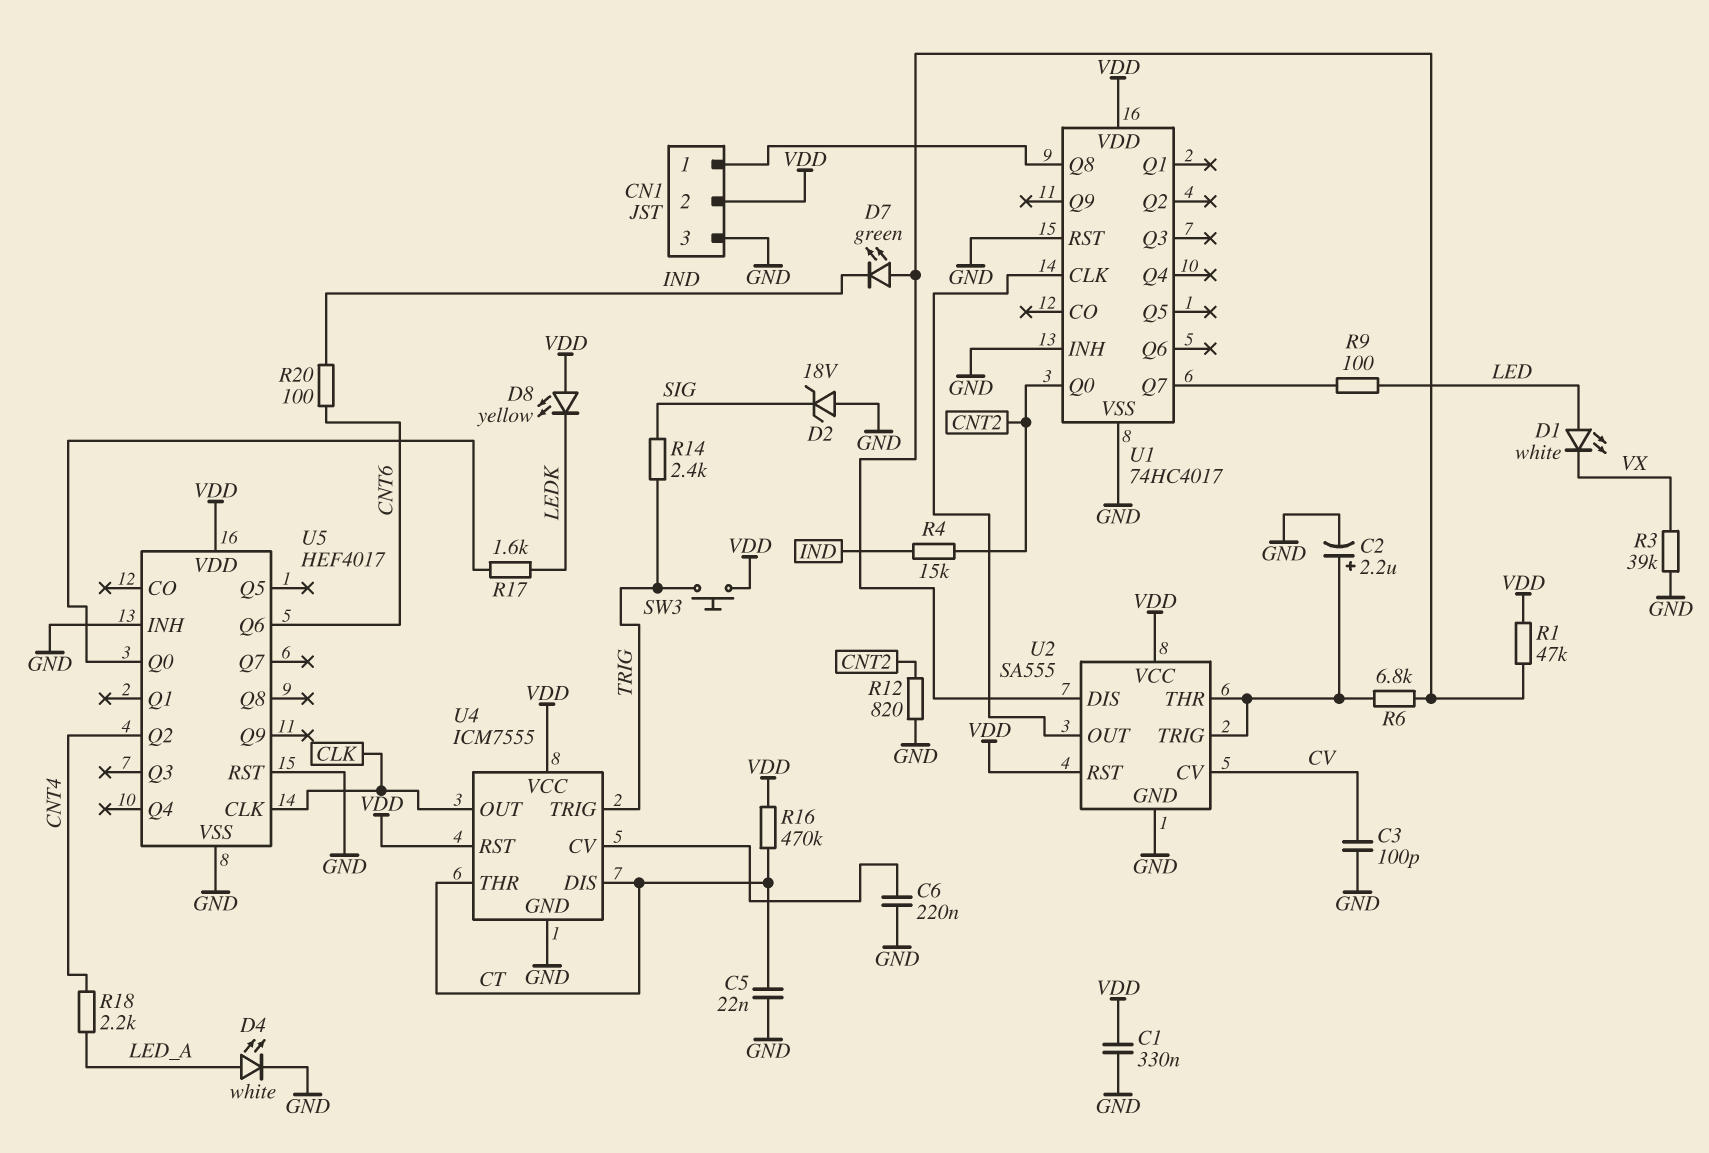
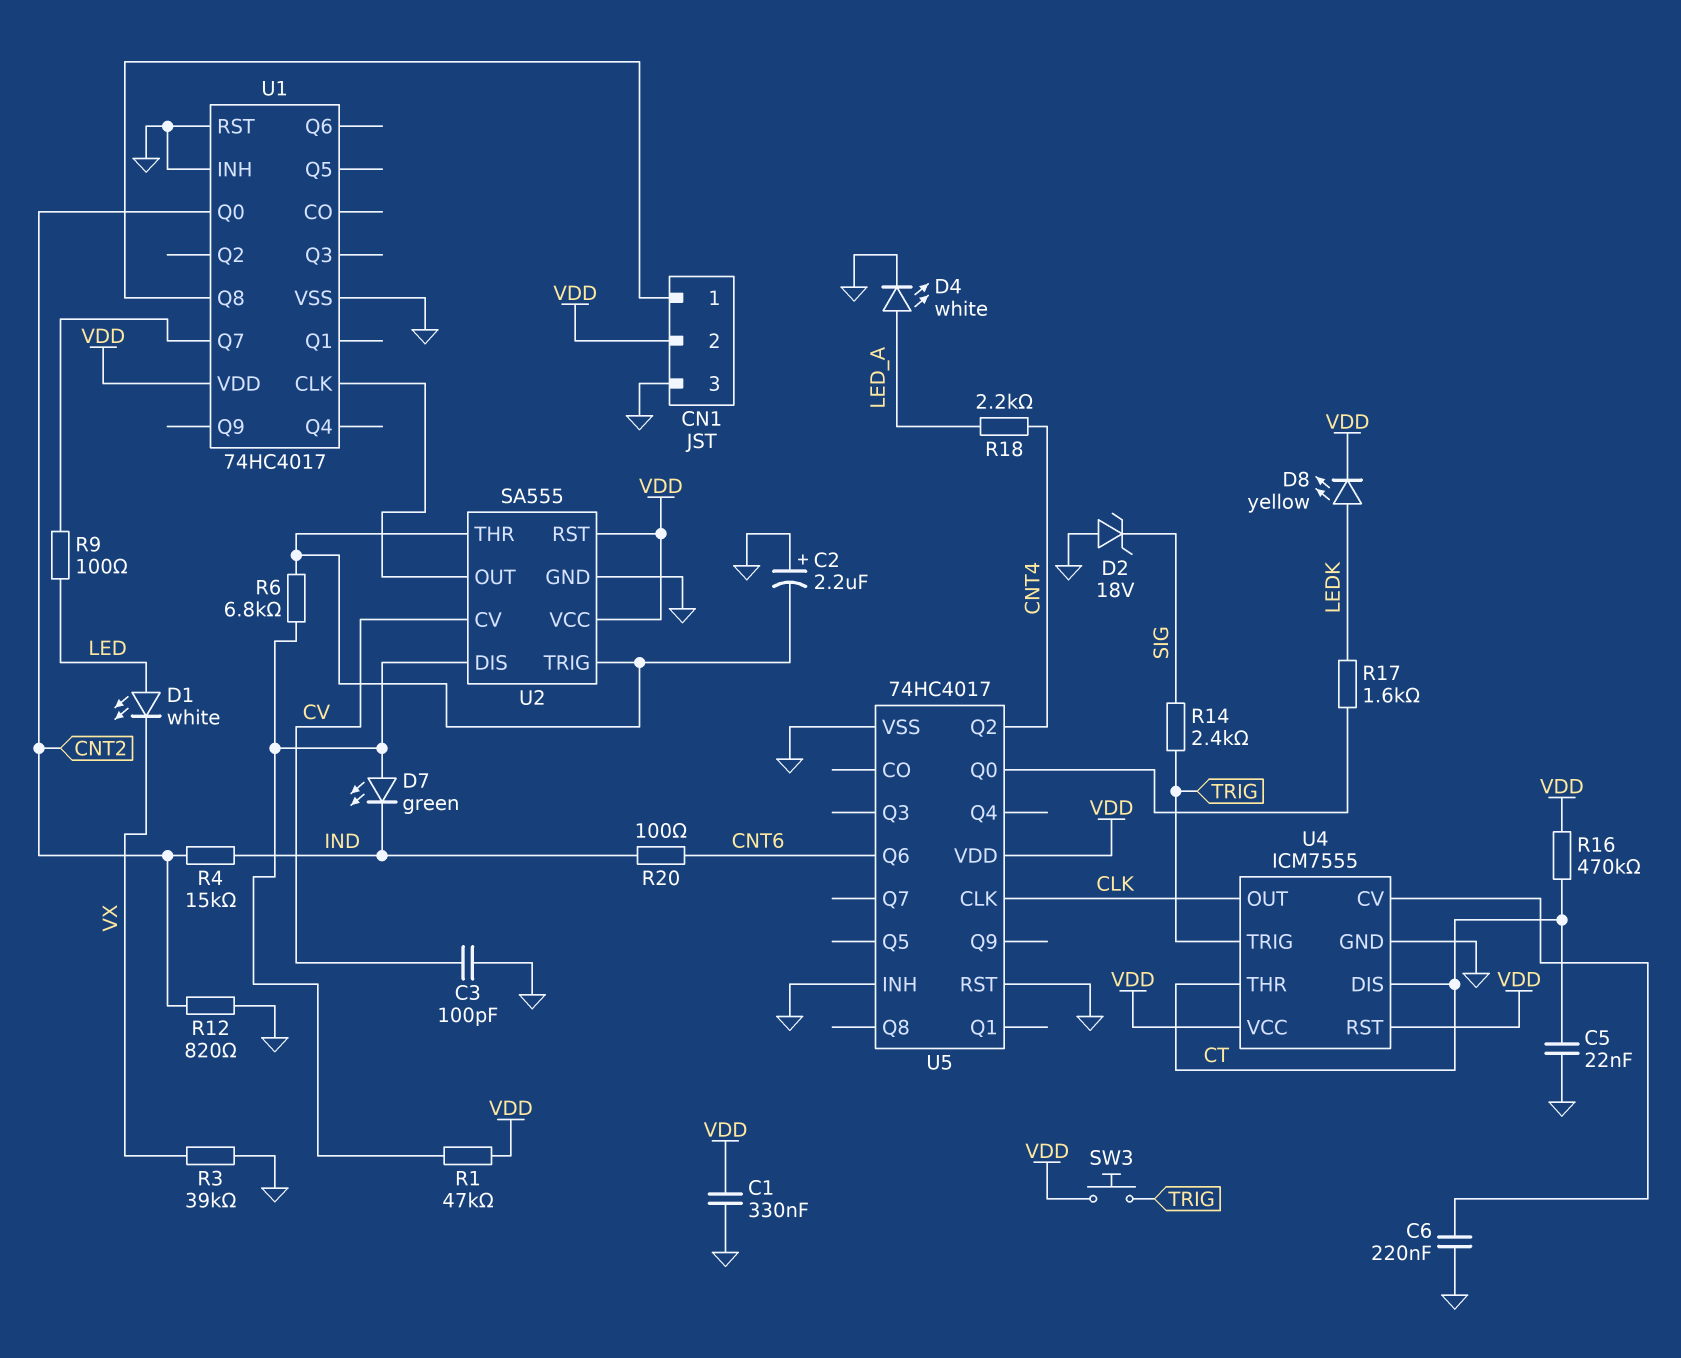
C2: 2.2uF (plus U2/THR, minus GND) -> 2.2uF (plus GND, minus U2/THR)
D8: LED yellow (A VDD, K LEDK) -> LED yellow (A LEDK, K VDD)
U5: HEF4017 -> 74HC4017

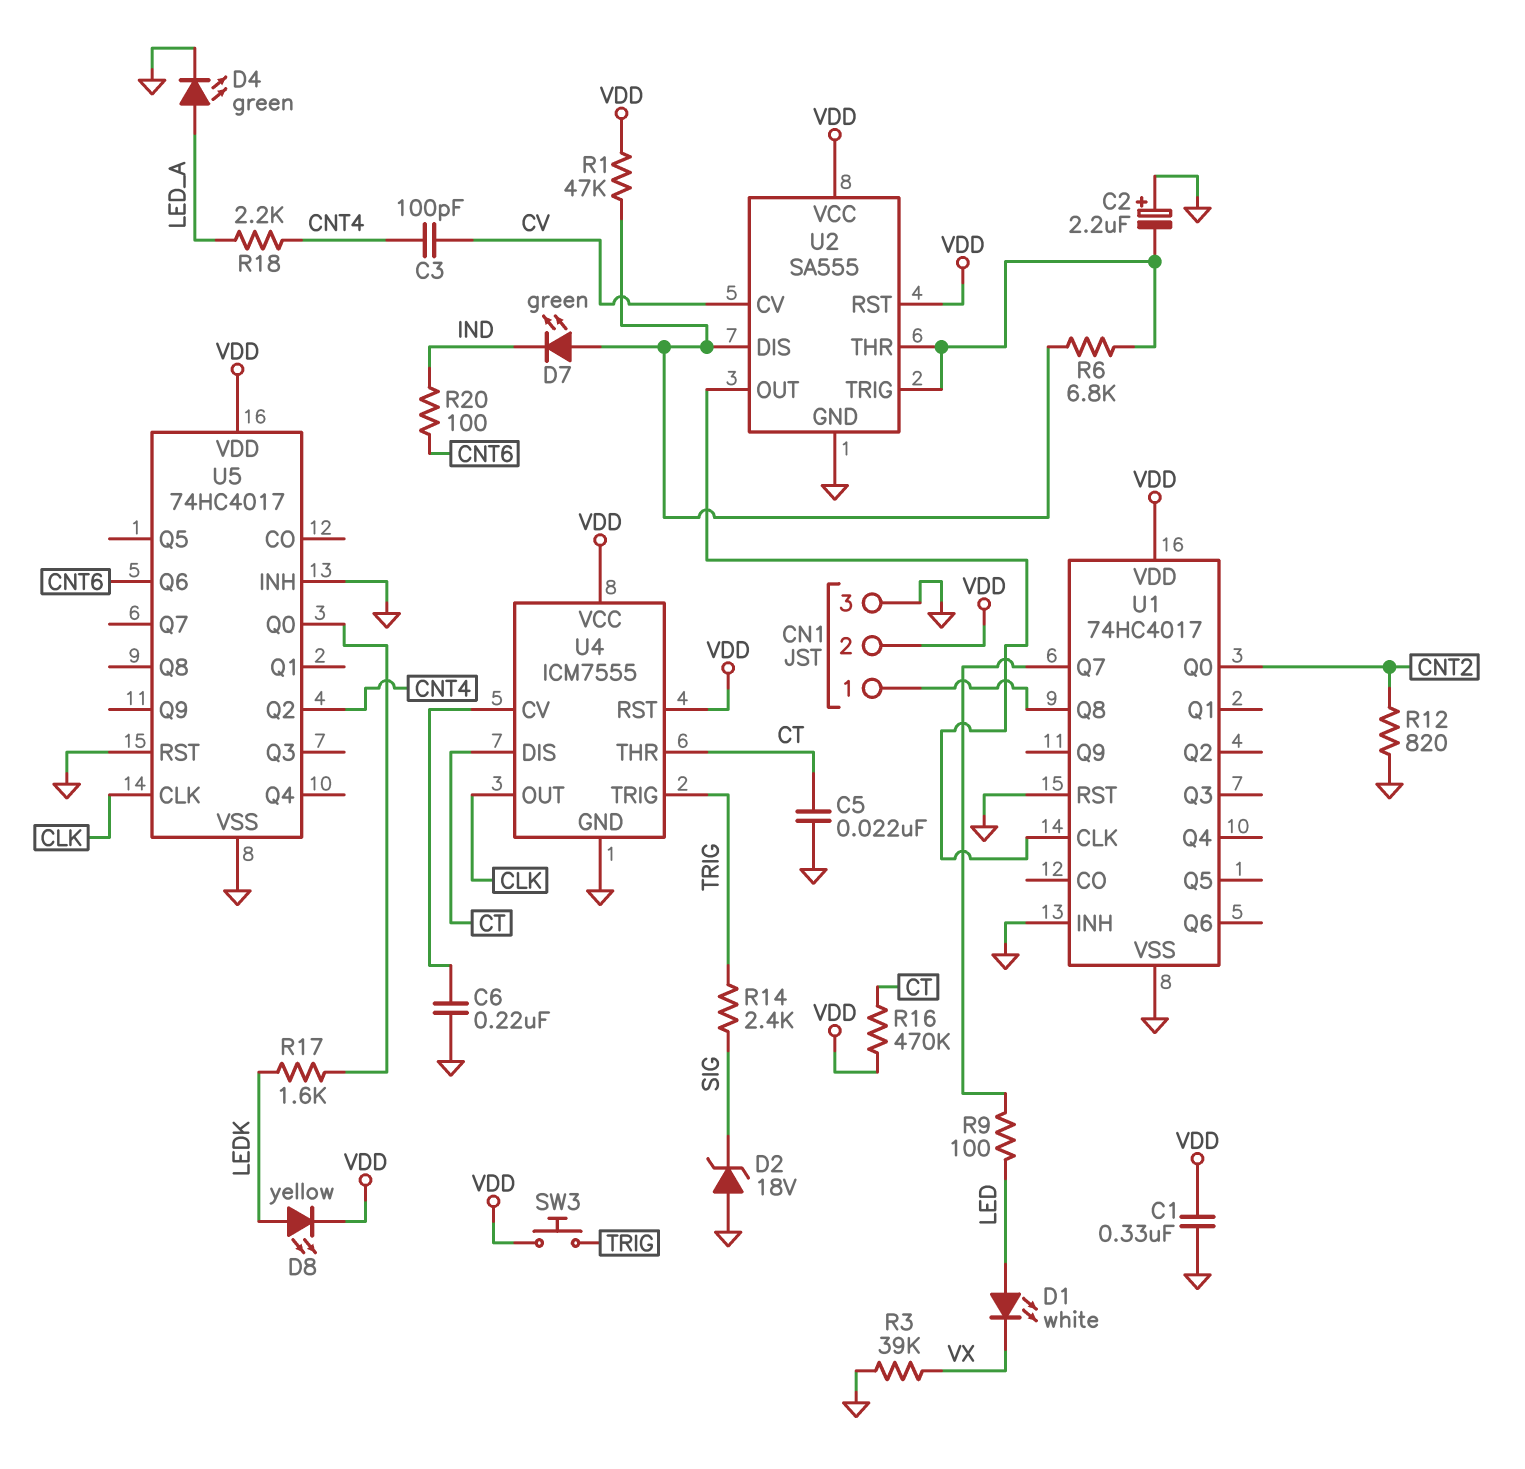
C3: 100pF (CV, GND) -> 100pF (CNT4, CV)
D4: LED white (A LED_A, K GND) -> LED green (A LED_A, K GND)
R4: 15k (CNT2, IND) -> none

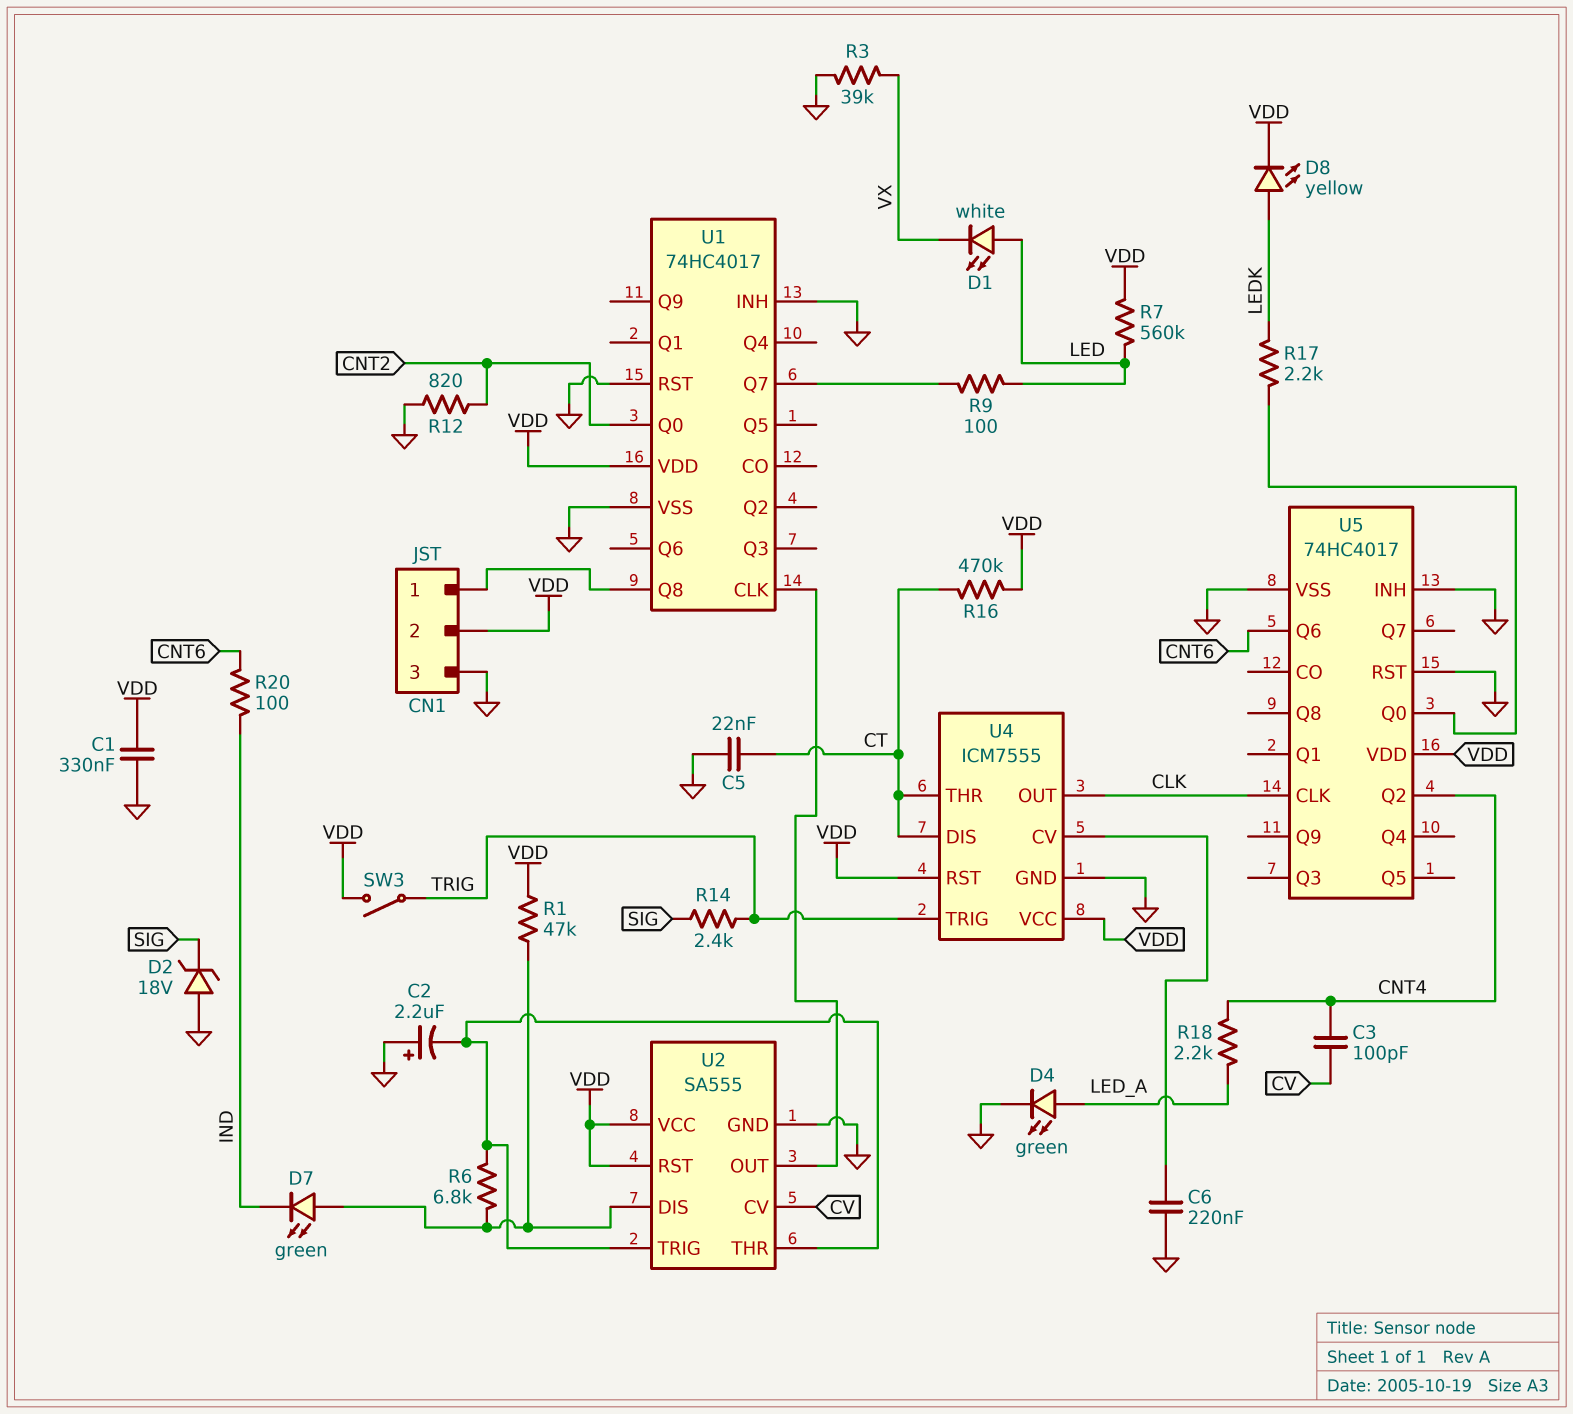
R7: none -> 560k (LED, VDD)
R17: 1.6k (LEDK, U5/Q0) -> 2.2k (LEDK, U5/Q0)
SW3: button (TRIG, VDD) -> switch (TRIG, VDD)

